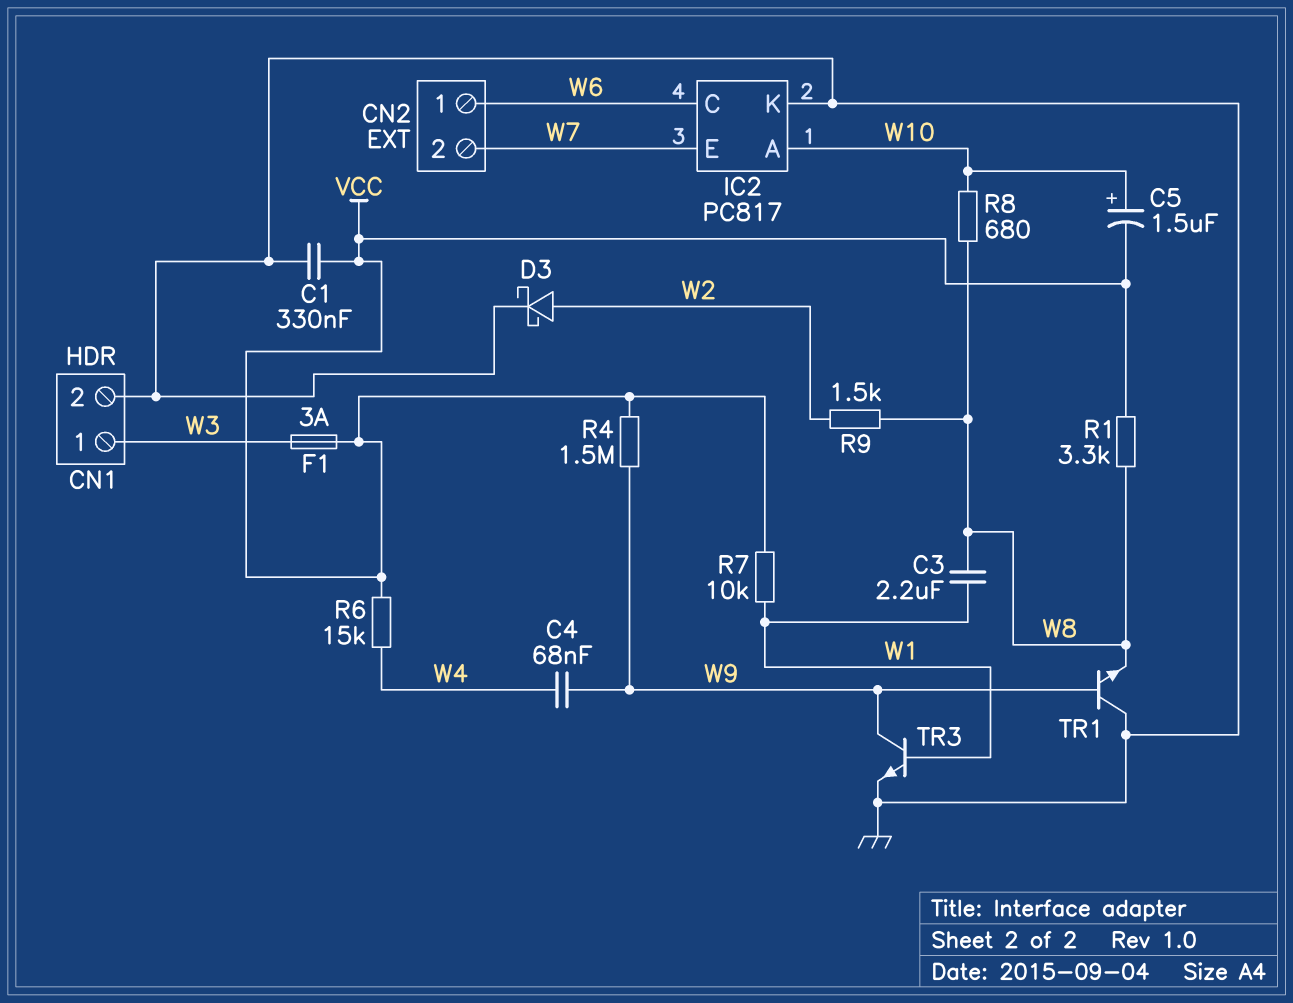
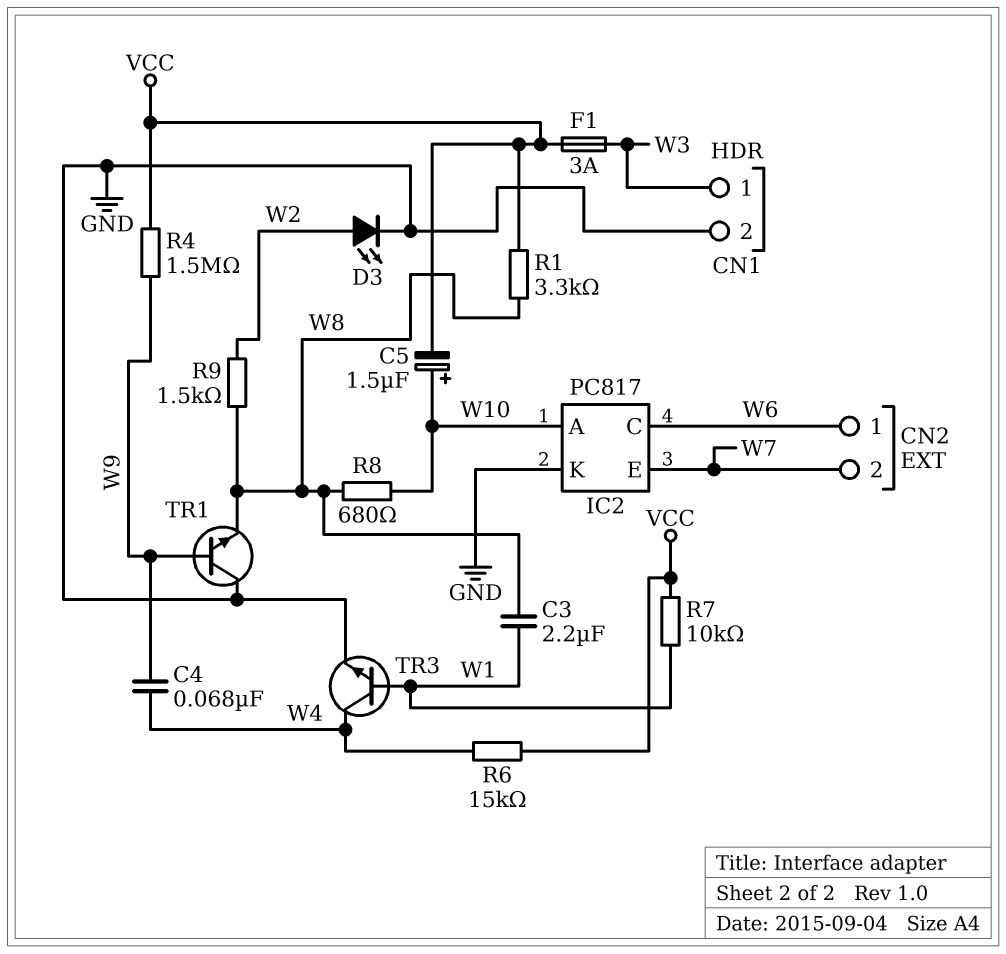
C1: 330nF (GND, VCC) -> none
D3: schottky (A W2, K GND) -> LED (A W2, K GND)
TR3: NPN (B W1, C W9, E GND) -> NPN (B W1, C W4, E GND)

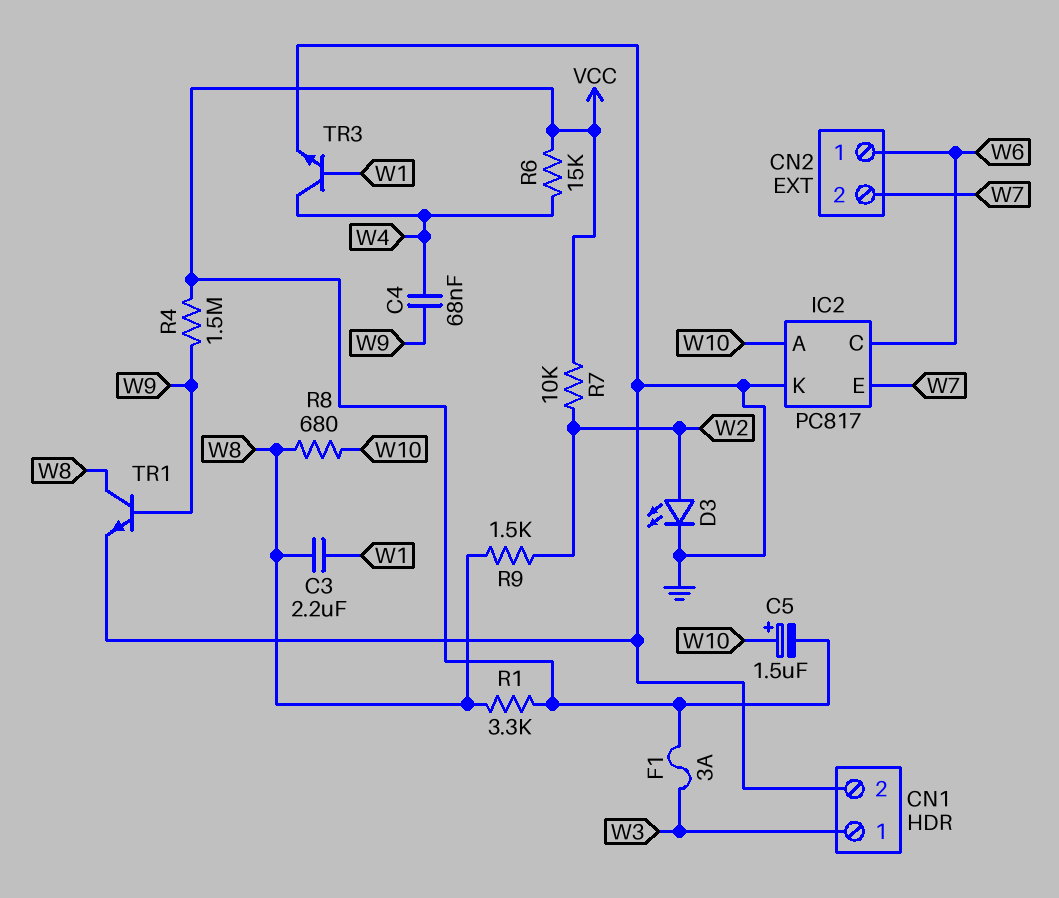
R7: 10k (VCC, W1) -> 10k (VCC, W2)
TR1: NPN (B W9, C GND, E W8) -> NPN (B W9, C W8, E GND)

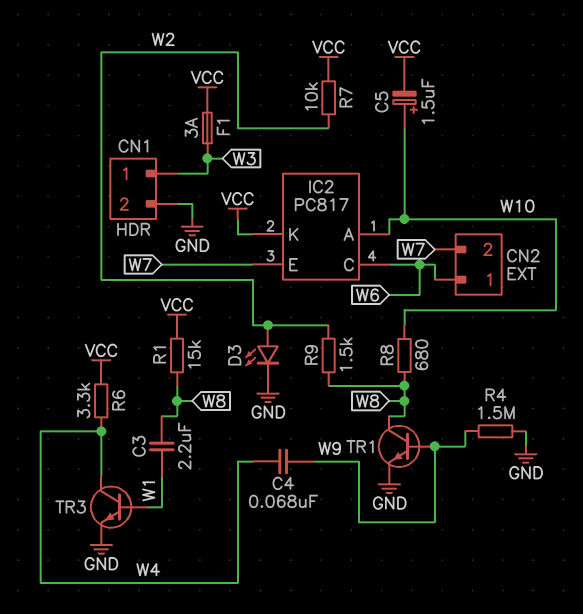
IC2 pin K: GND -> VCC
R1: 3.3k (VCC, W8) -> 15k (VCC, W8)
R4: 1.5M (VCC, W9) -> 1.5M (GND, W9)
R6: 15k (VCC, W4) -> 3.3k (VCC, W4)

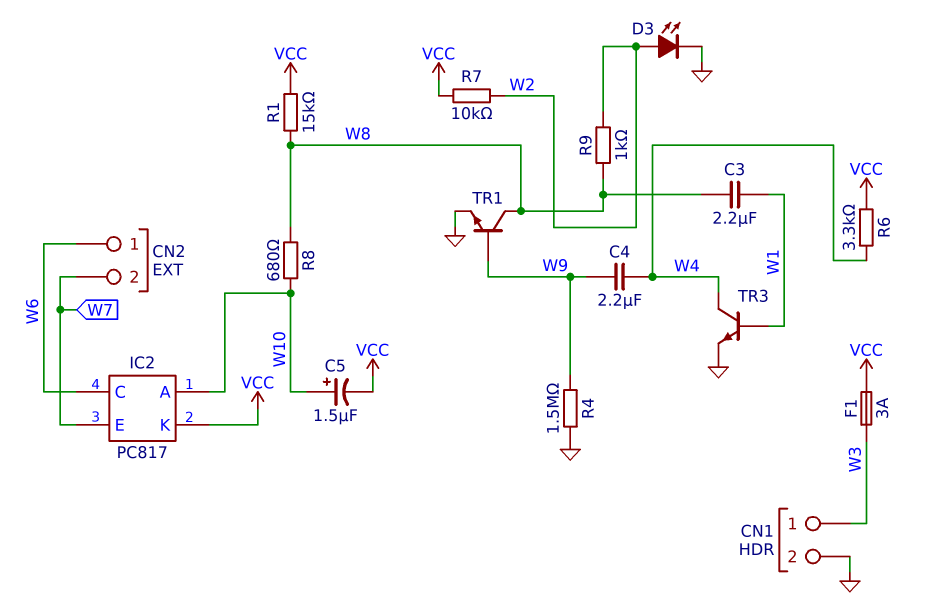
C4: 68nF (W4, W9) -> 2.2uF (W4, W9)
R9: 1.5k (W2, W8) -> 1k (W2, W8)

